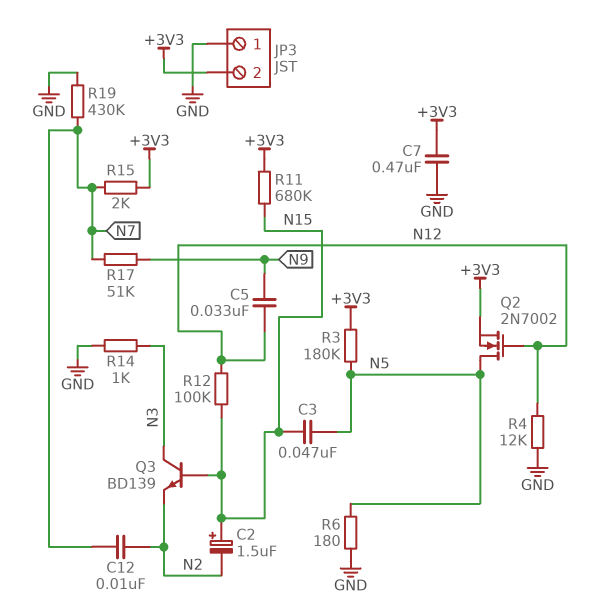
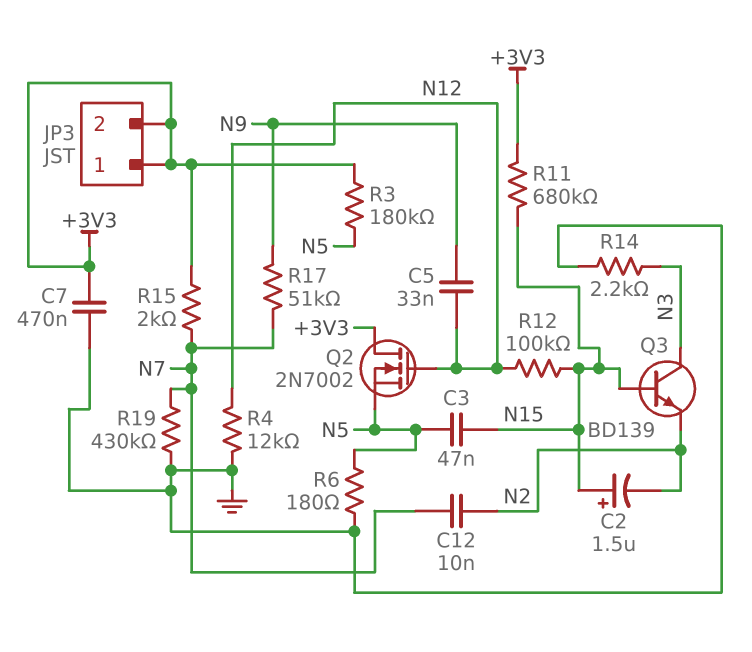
JP3 pin 1: GND -> +3V3
Q2: NMOS 2N7002 (G N12, D N5, S +3V3) -> NMOS 2N7002 (G N12, D +3V3, S N5)
R14: 1k (GND, N3) -> 2.2k (GND, N3)

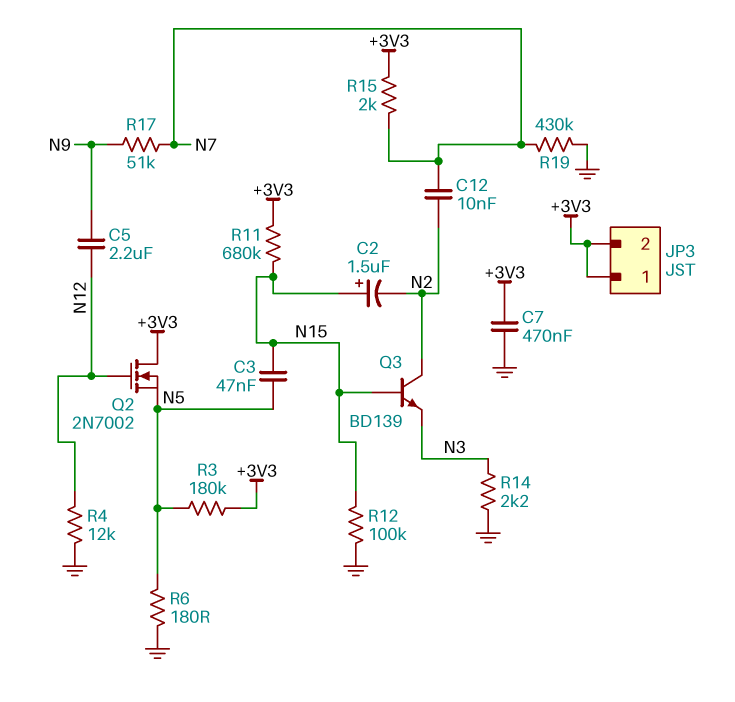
C5: 33nF (N9, N12) -> 2.2uF (N9, N12)
Q3: NPN BD139 (B N15, C N3, E N2) -> NPN BD139 (B N15, C N2, E N3)
R12: 100k (N12, N15) -> 100k (GND, N15)

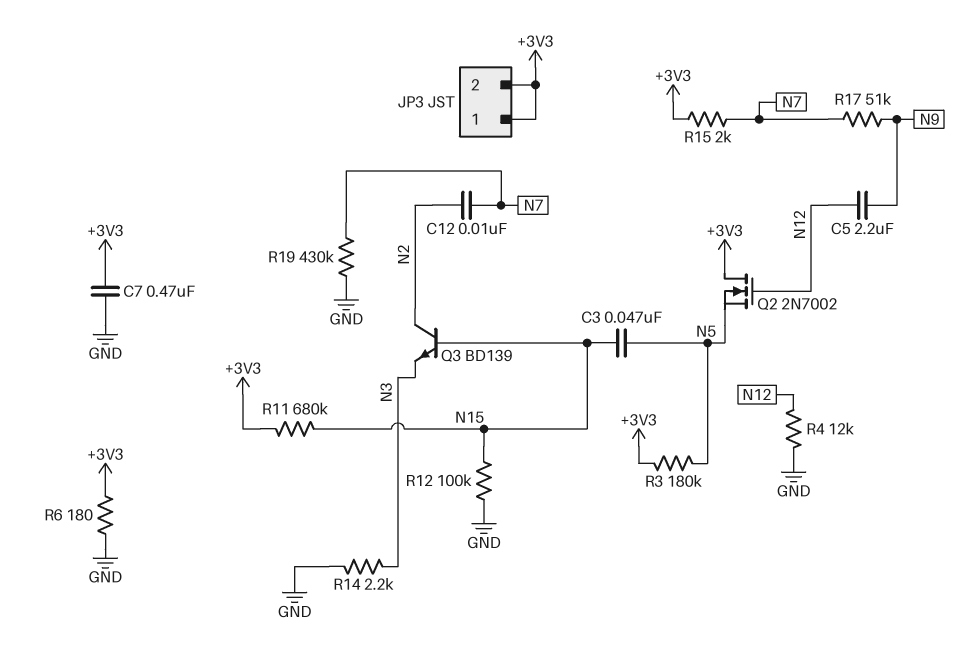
C2: 1.5uF (plus N15, minus N2) -> none
R6: 180 (GND, N5) -> 180 (+3V3, GND)

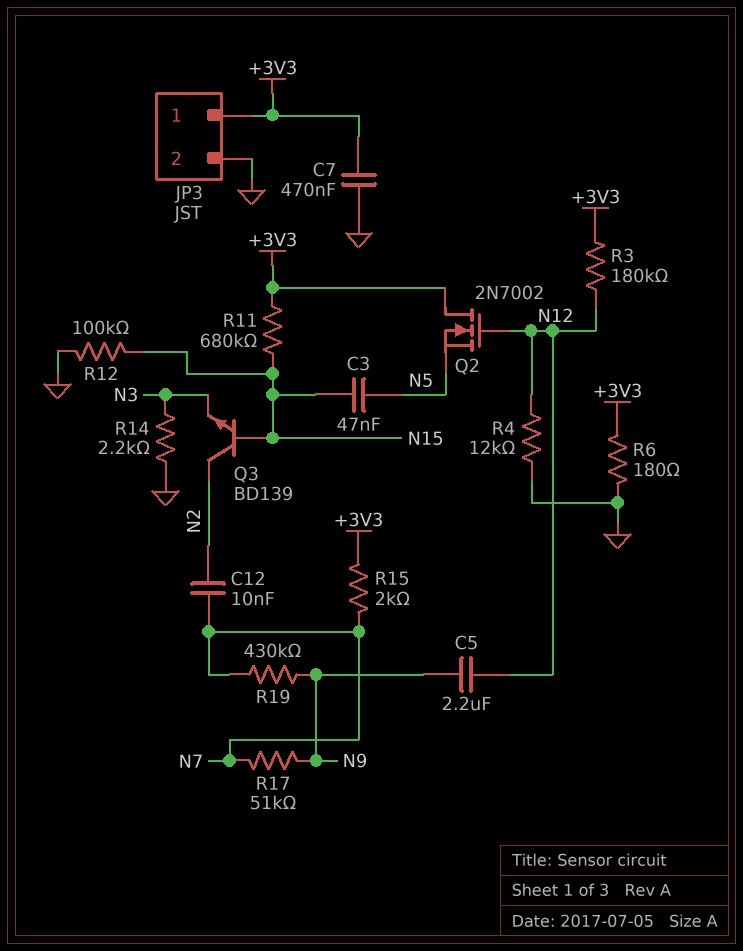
JP3 pin 2: +3V3 -> GND
R3: 180k (+3V3, N5) -> 180k (+3V3, N12)
R19: 430k (GND, N7) -> 430k (N7, N9)

